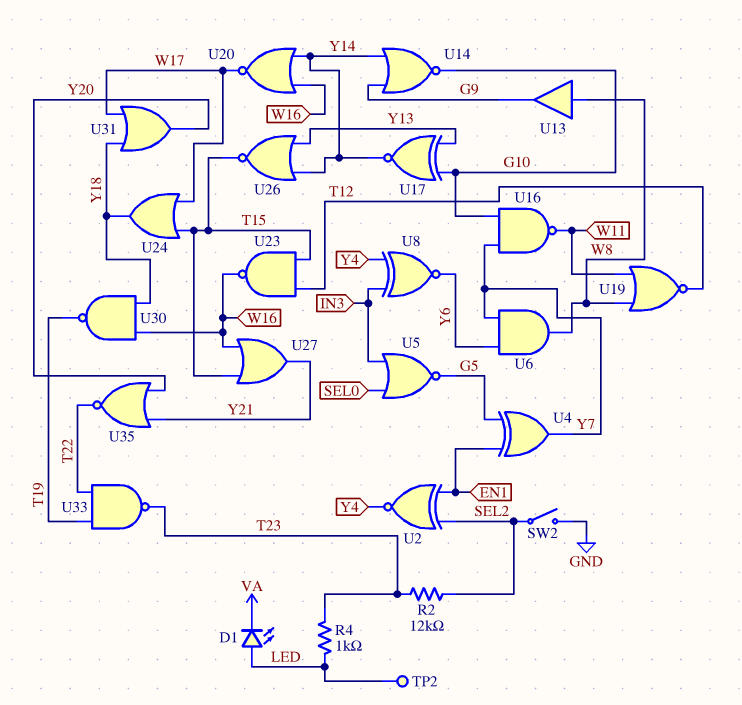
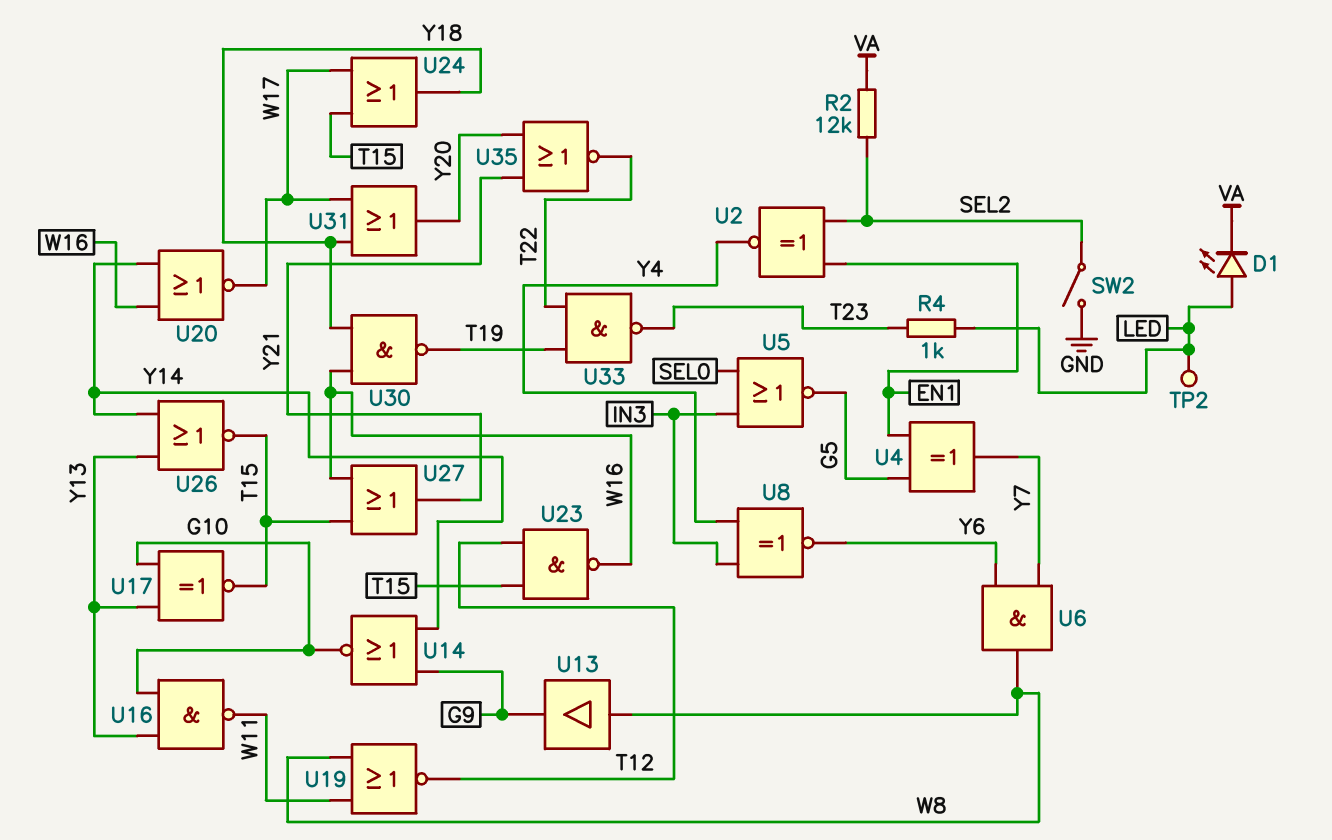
R2: 12k (SEL2, T23) -> 12k (SEL2, VA)
U16: NAND (in G10, in Y7, out W11) -> NAND (in G10, in Y13, out W11)
U17: XNOR (in G10, in Y13, out Y14) -> XNOR (in G10, in Y13, out T15)

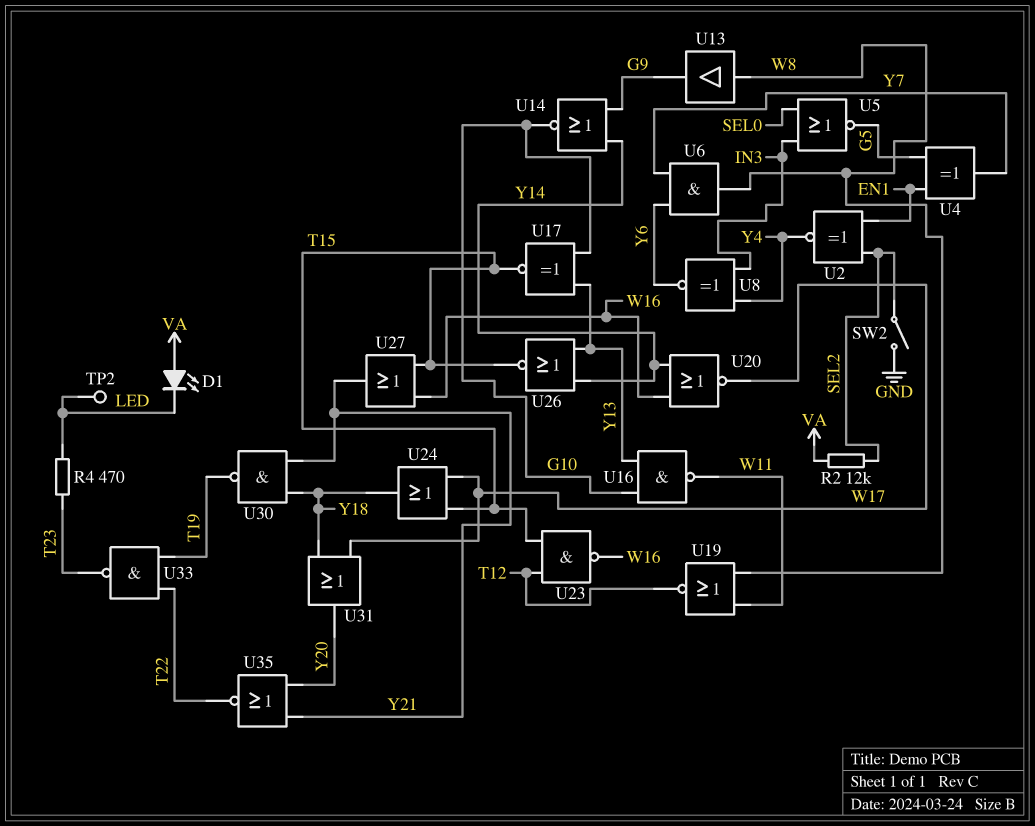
D1: LED (A LED, K VA) -> LED (A VA, K LED)
R4: 1k (LED, T23) -> 470 (LED, T23)
U30: NAND (in W16, in Y18, out T19) -> NAND (in Y18, in Y21, out T19)

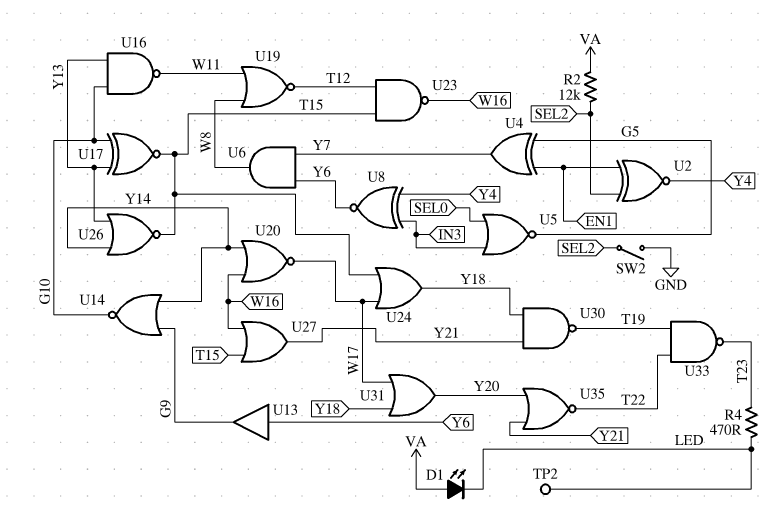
U13: buffer (in W8, out G9) -> buffer (in Y6, out G9)

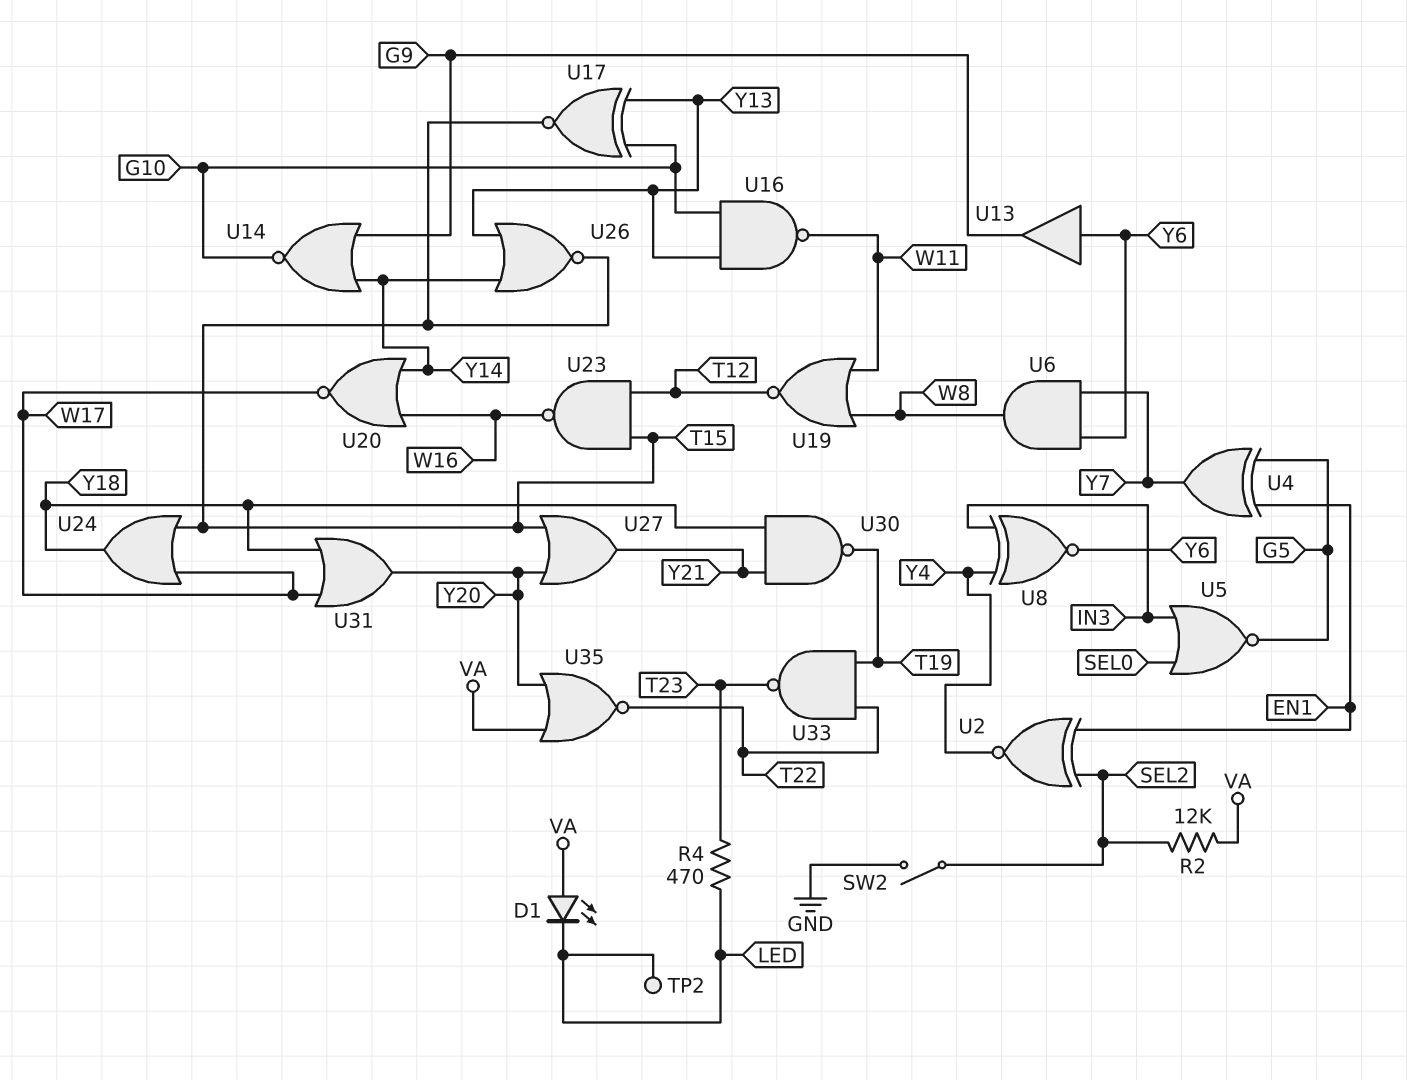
U27: OR (in T15, in W16, out Y21) -> OR (in T15, in Y20, out Y21)
U35: NOR (in Y20, in Y21, out T22) -> NOR (in VA, in Y20, out T22)

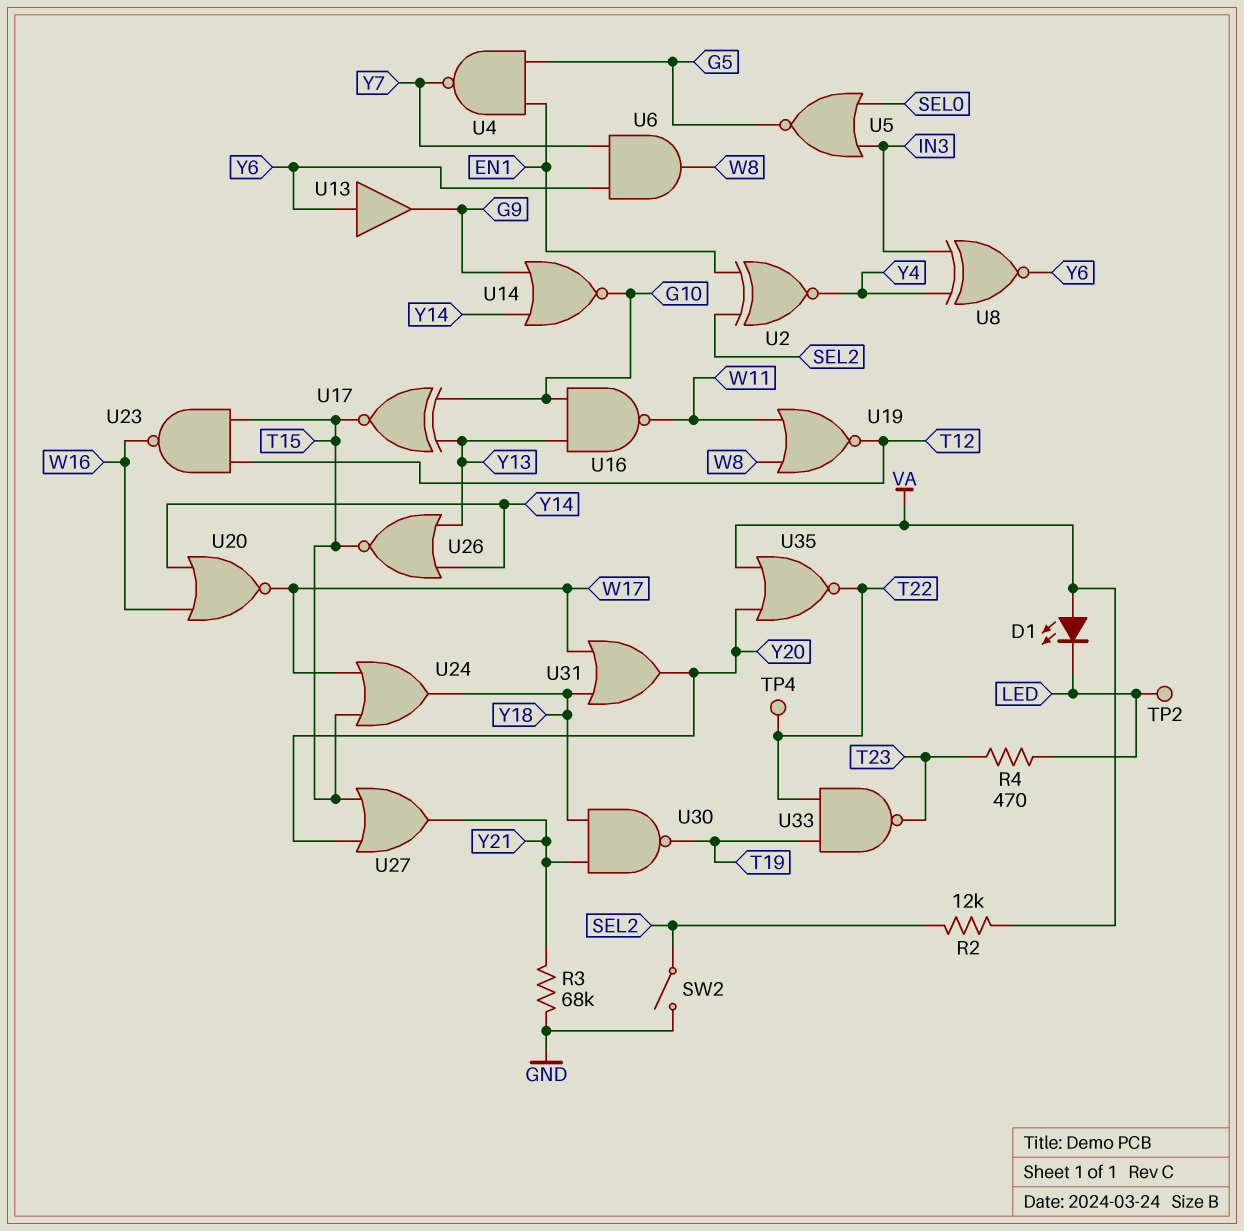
R3: none -> 68k (GND, Y21)
TP4: none -> test point (T22)
U4: XOR (in EN1, in G5, out Y7) -> NAND (in EN1, in G5, out Y7)

